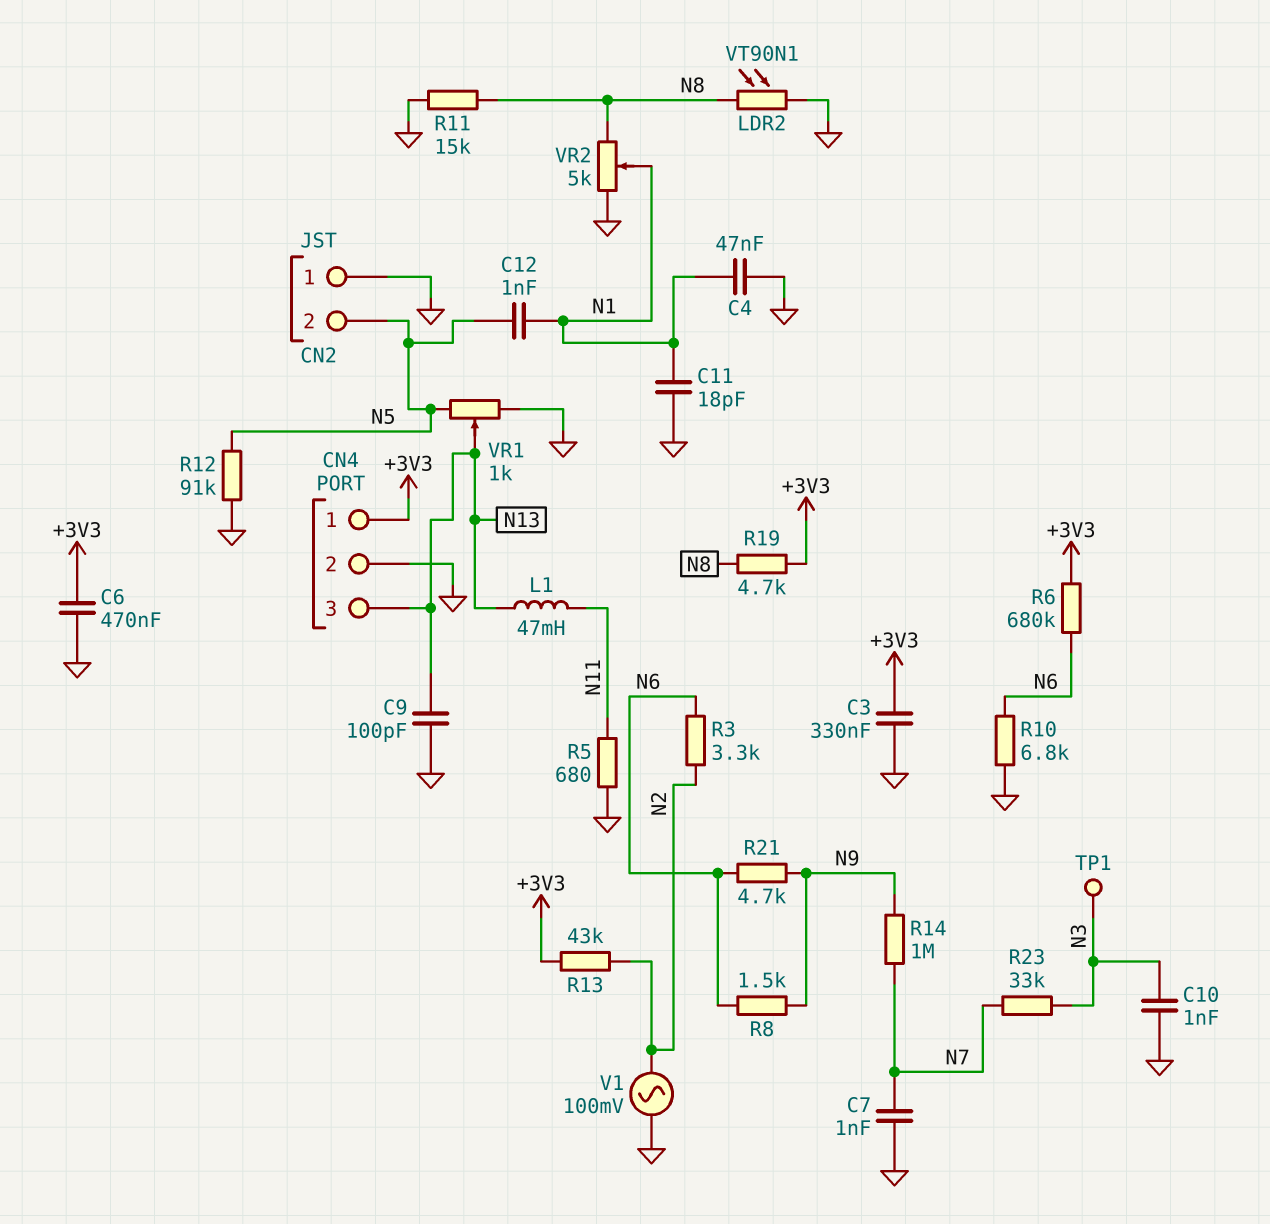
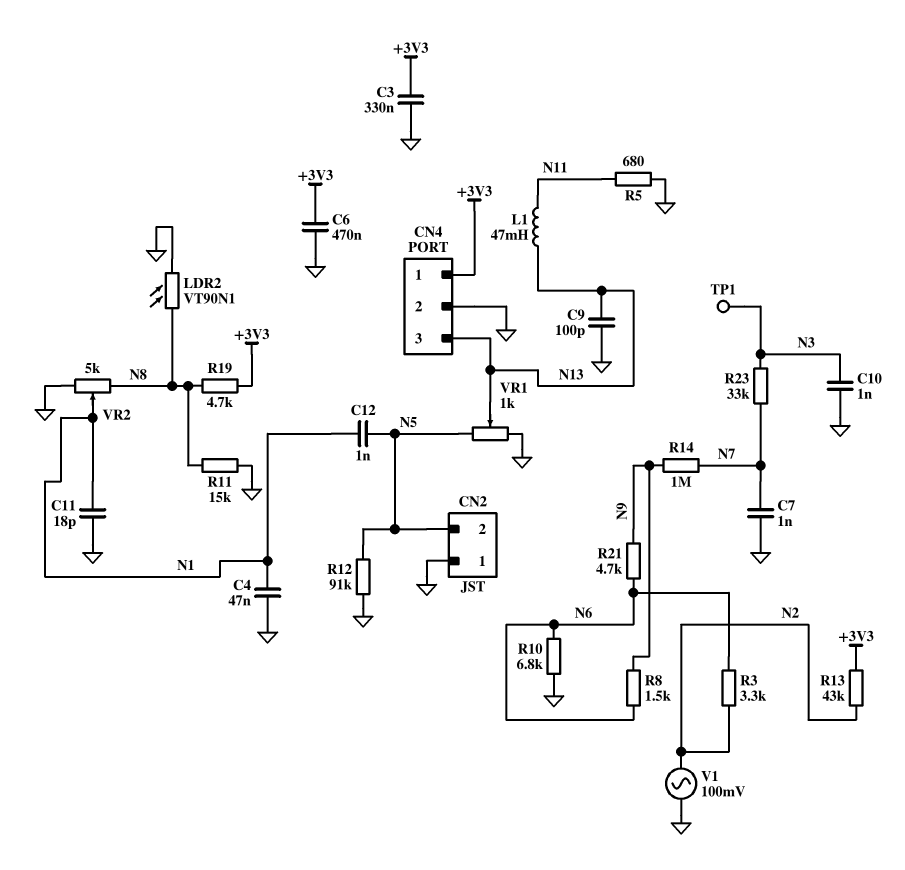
R6: 680k (+3V3, N6) -> none

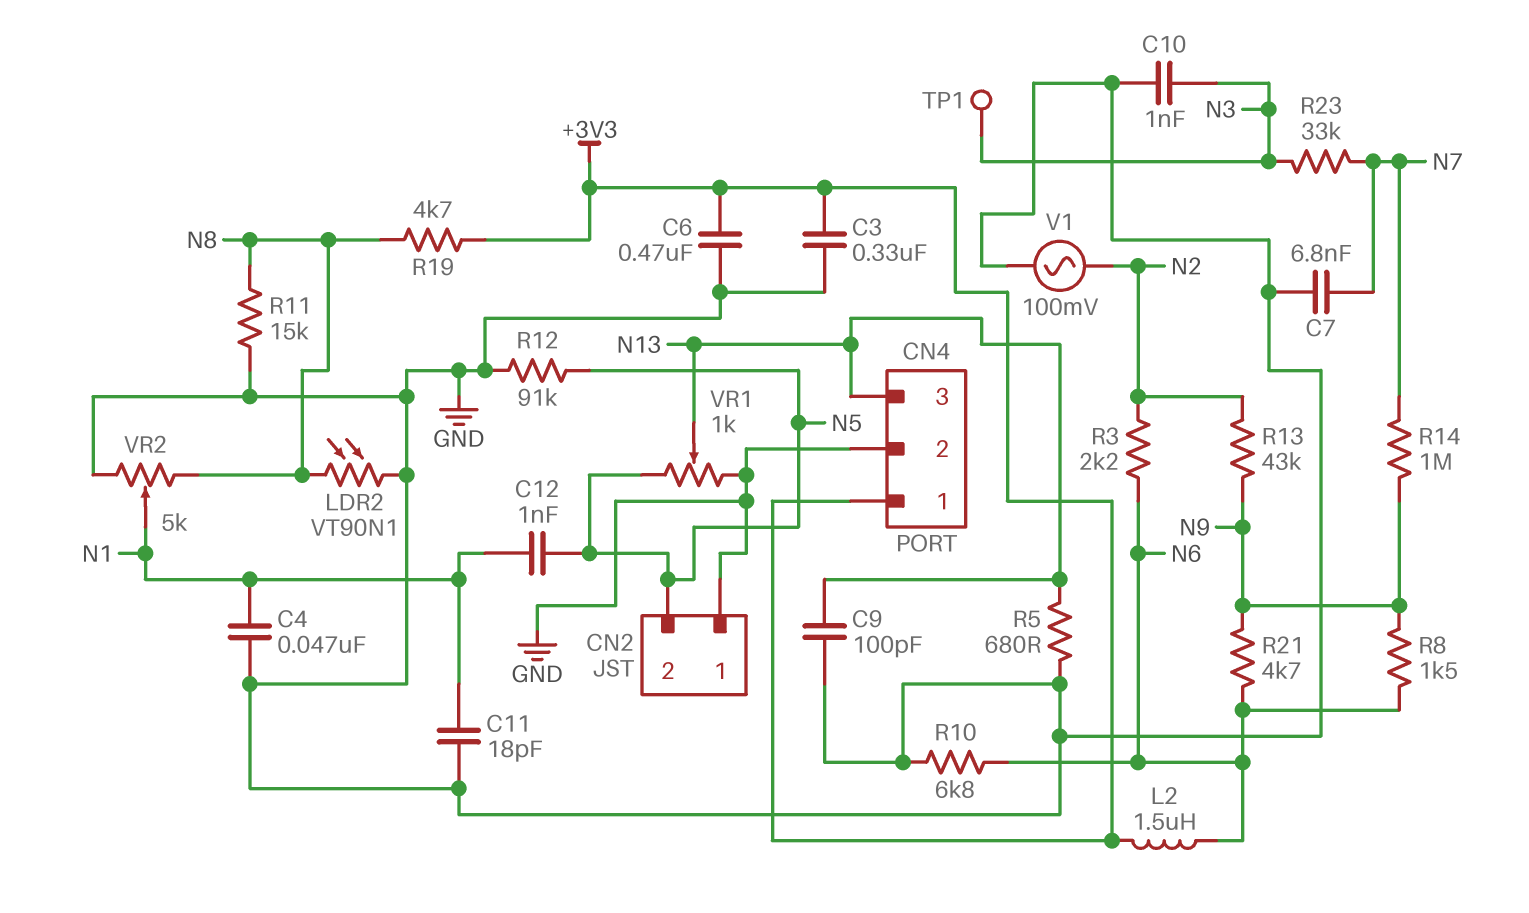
C7: 1nF (GND, N7) -> 6.8nF (GND, N7)
L1: 47mH (N11, N13) -> none
L2: none -> 1.5uH (+3V3, N6)
R3: 3.3k (N2, N6) -> 2.2k (N2, N6)
R5: 680 (GND, N11) -> 680 (GND, N13)
R13: 43k (+3V3, N2) -> 43k (N2, N9)

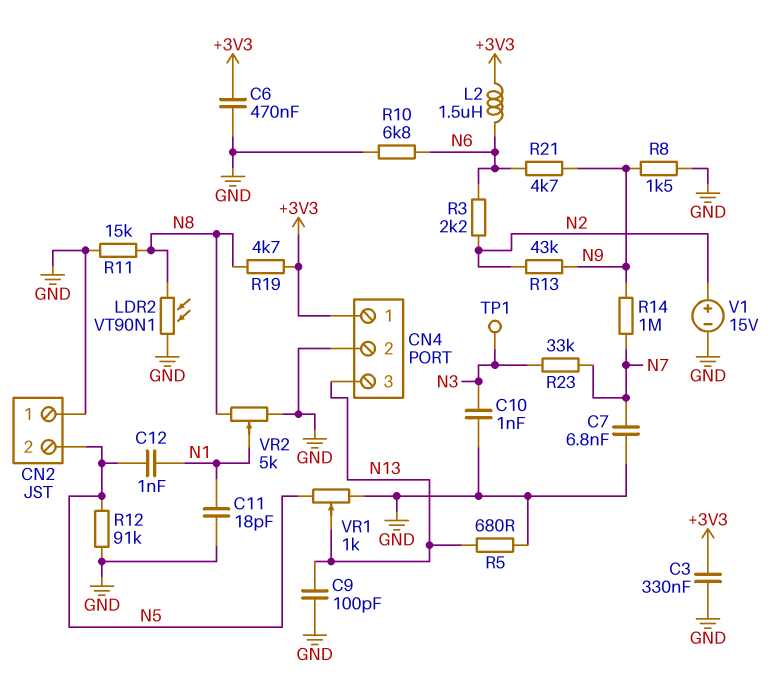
C4: 47nF (GND, N1) -> none
R8: 1.5k (N6, N9) -> 1.5k (GND, N9)
V1: AC 100mV (GND, N2) -> 15V (plus N2, minus GND)

